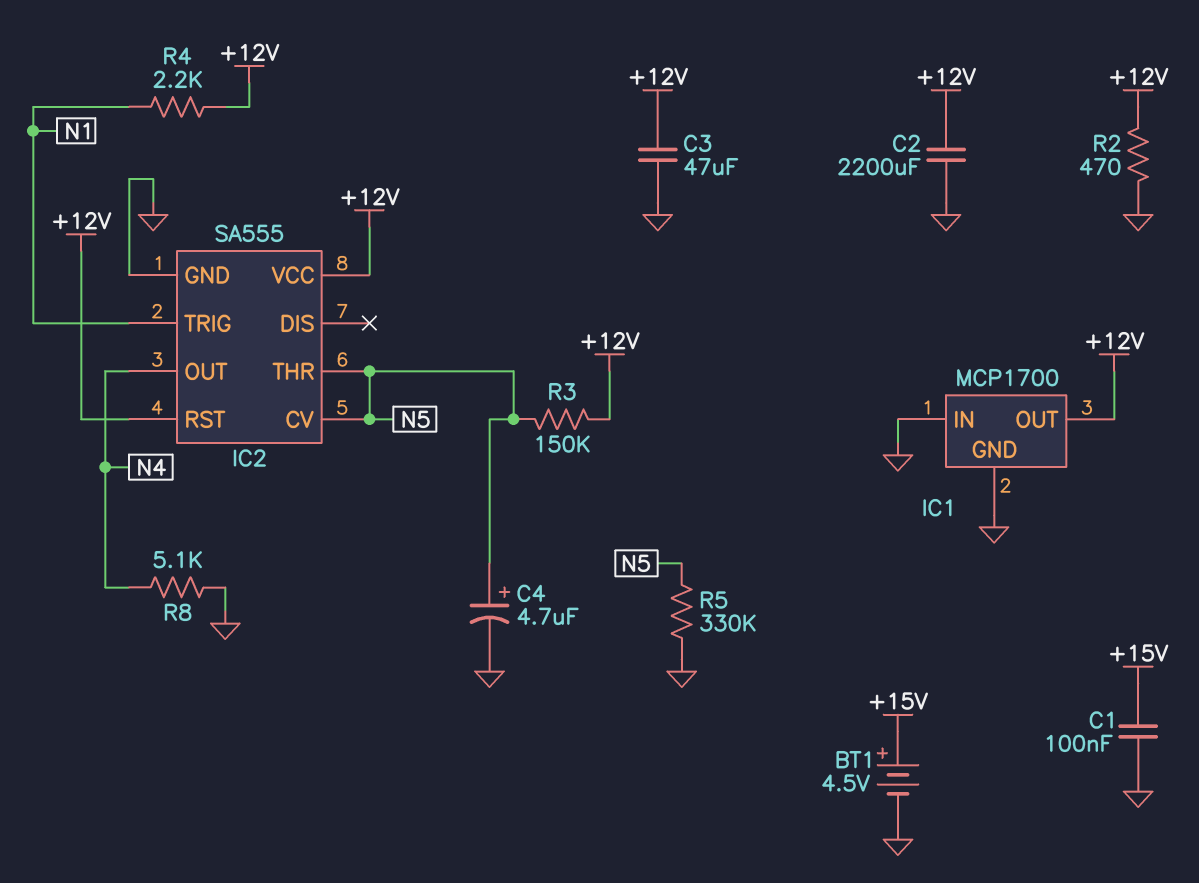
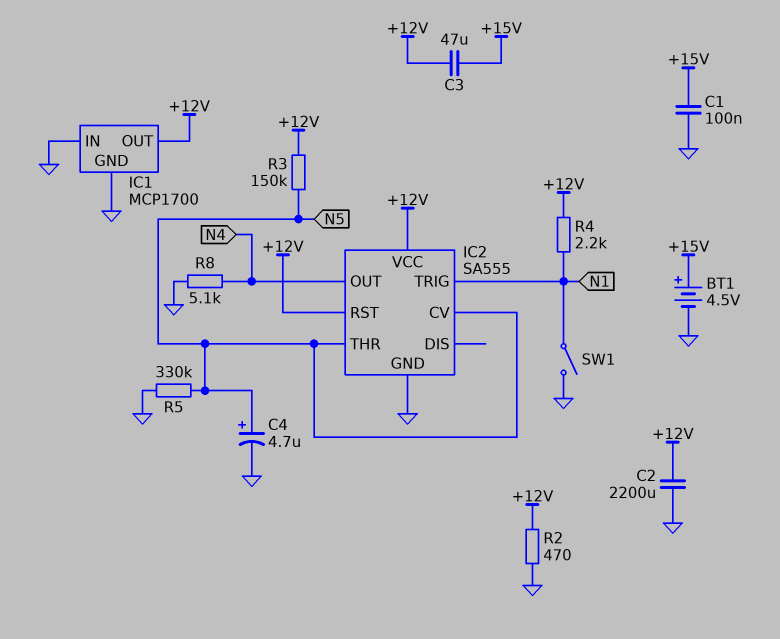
C3: 47uF (+12V, GND) -> 47uF (+12V, +15V)
SW1: none -> switch (GND, N1)

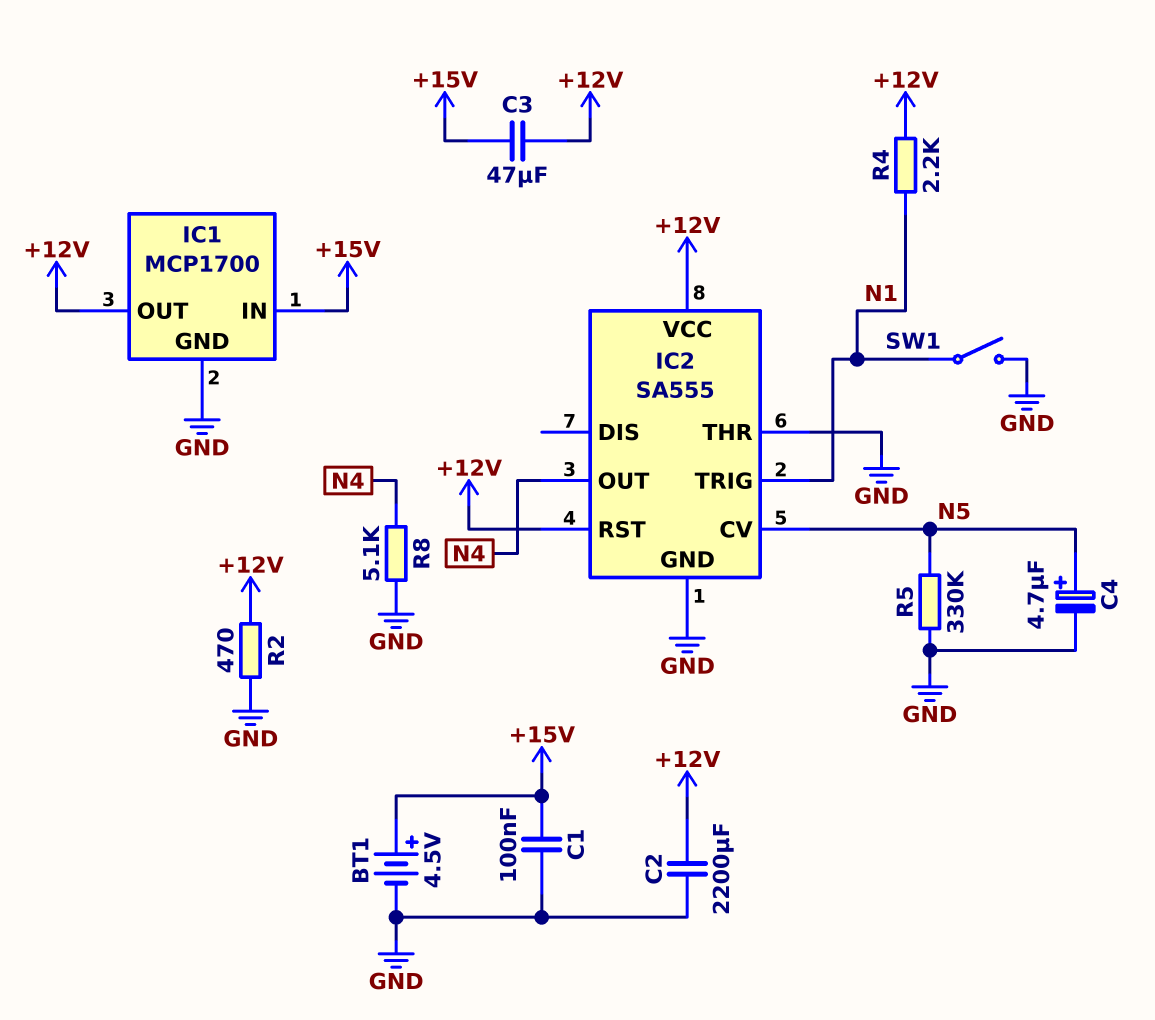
IC1 pin IN: GND -> +15V
IC2 pin THR: N5 -> GND
R3: 150k (+12V, N5) -> none

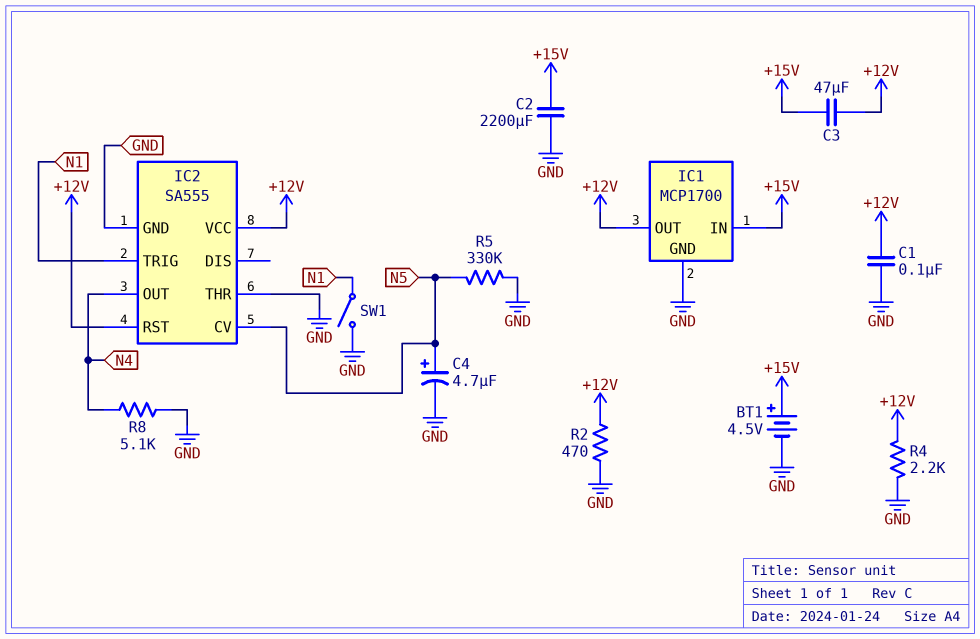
C1: 100nF (+15V, GND) -> 100nF (+12V, GND)
C2: 2200uF (+12V, GND) -> 2200uF (+15V, GND)
R4: 2.2k (+12V, N1) -> 2.2k (+12V, GND)

